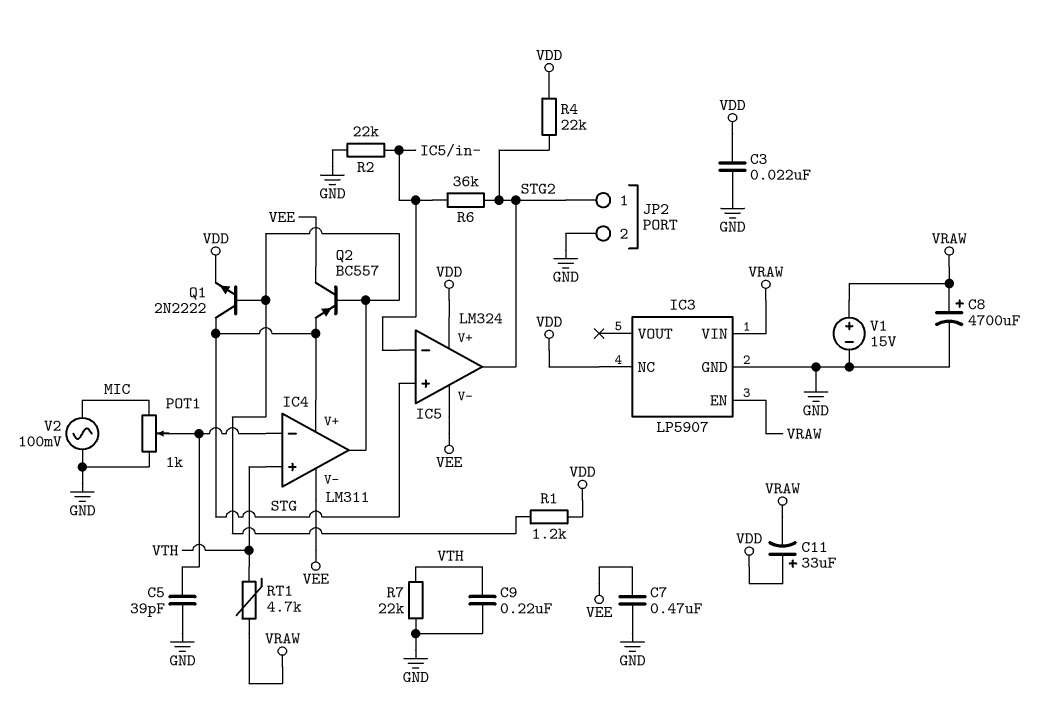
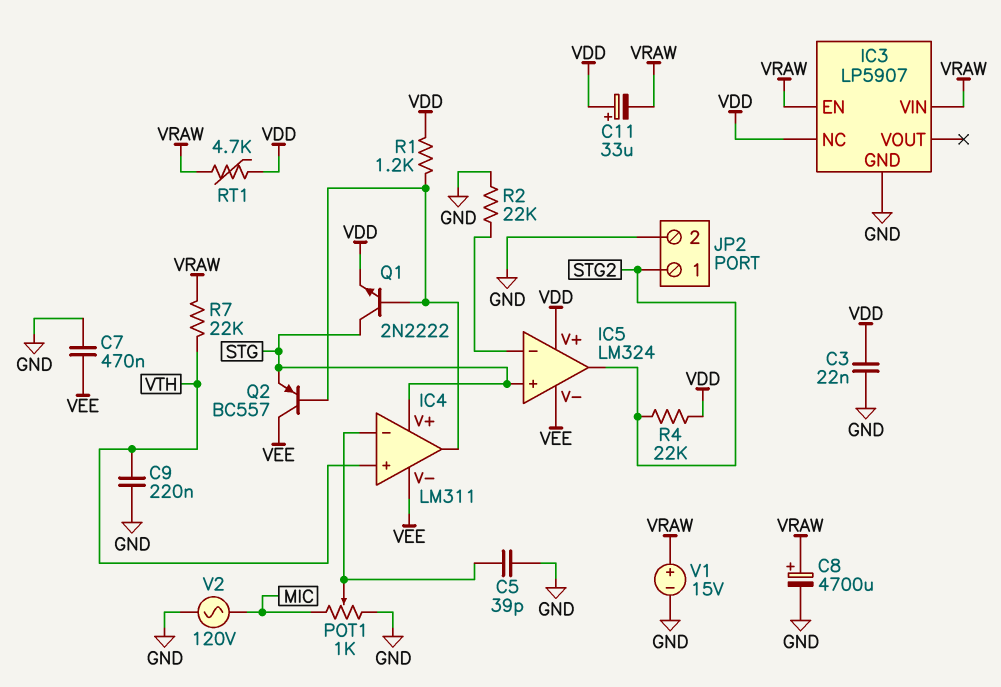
R6: 36k (IC5/in-, STG2) -> none
R7: 22k (GND, VTH) -> 22k (VRAW, VTH)
RT1: 4.7k (VRAW, VTH) -> 4.7k (VDD, VRAW)
V2: AC 100mV (GND, MIC) -> AC 120V (GND, MIC)

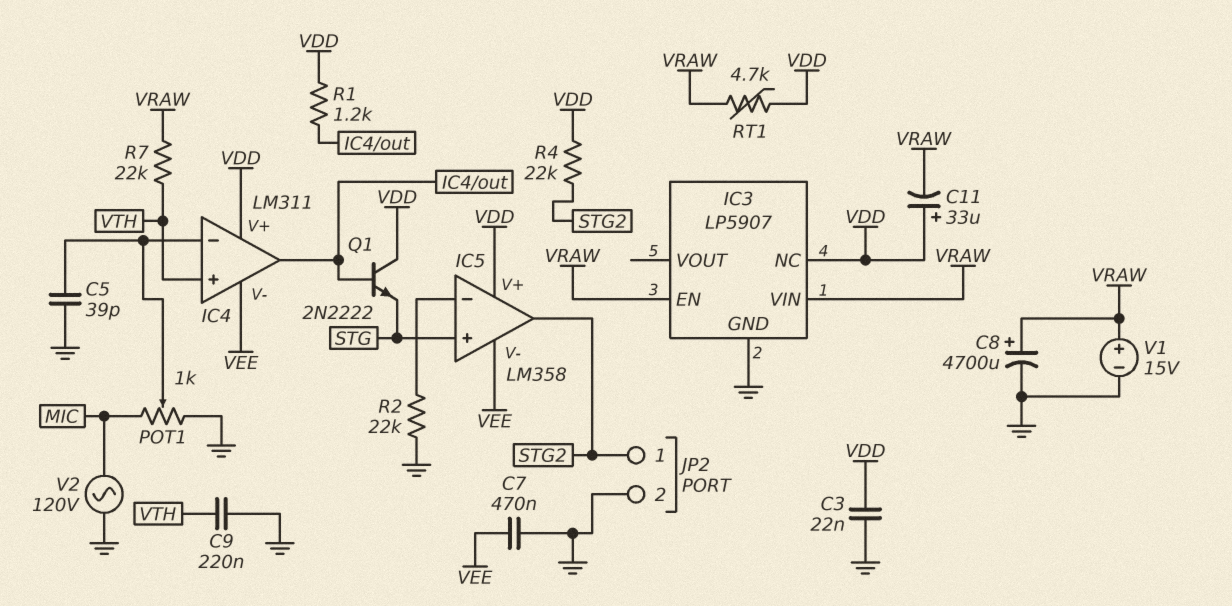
IC4 pin V+: STG -> VDD
IC5: LM324 -> LM358
Q1: NPN 2N2222 (B IC4/out, C STG, E VDD) -> NPN 2N2222 (B IC4/out, C VDD, E STG)
Q2: PNP BC557 (B IC4/out, C VEE, E STG) -> none

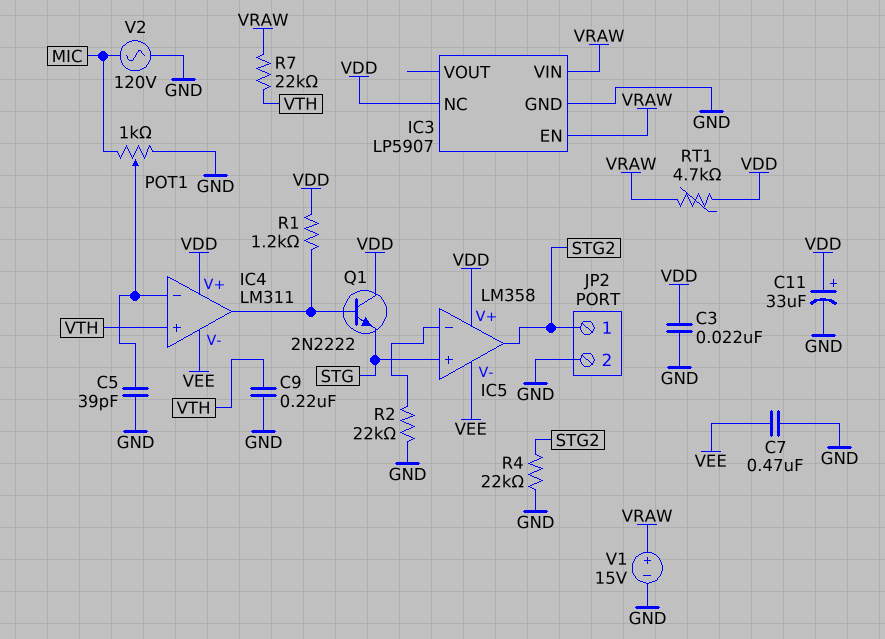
C8: 4700uF (plus VRAW, minus GND) -> none
C11: 33uF (plus VDD, minus VRAW) -> 33uF (plus VDD, minus GND)
R4: 22k (STG2, VDD) -> 22k (GND, STG2)

